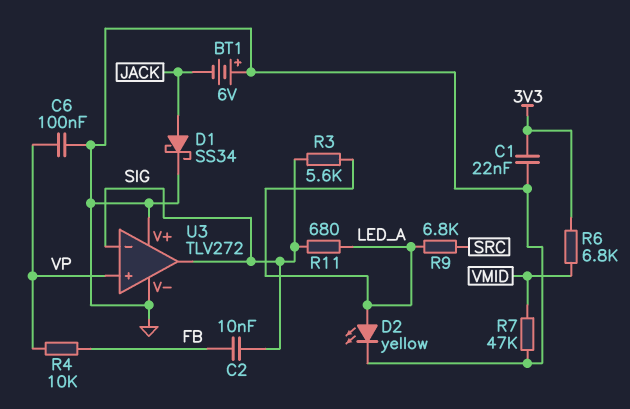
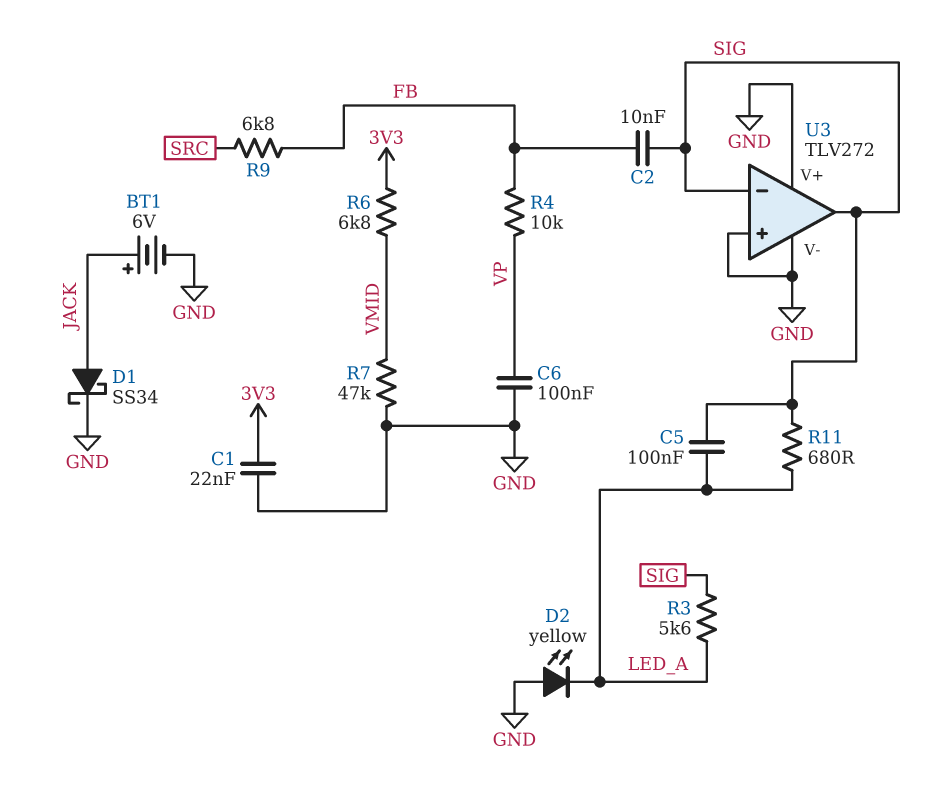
BT1: 6V (plus GND, minus JACK) -> 6V (plus JACK, minus GND)
C5: none -> 100nF (LED_A, SIG)
D2: LED yellow (A LED_A, K GND) -> LED yellow (A GND, K LED_A)
R9: 6.8k (LED_A, SRC) -> 6.8k (FB, SRC)
U3 pin in+: VP -> GND

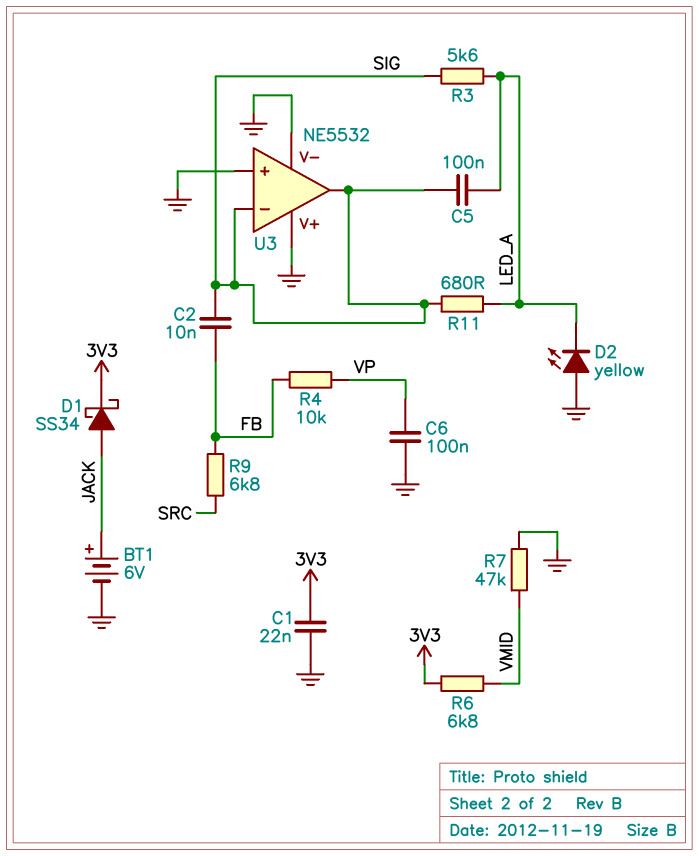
D1: schottky SS34 (A JACK, K GND) -> schottky SS34 (A JACK, K 3V3)
U3: TLV272 -> NE5532

